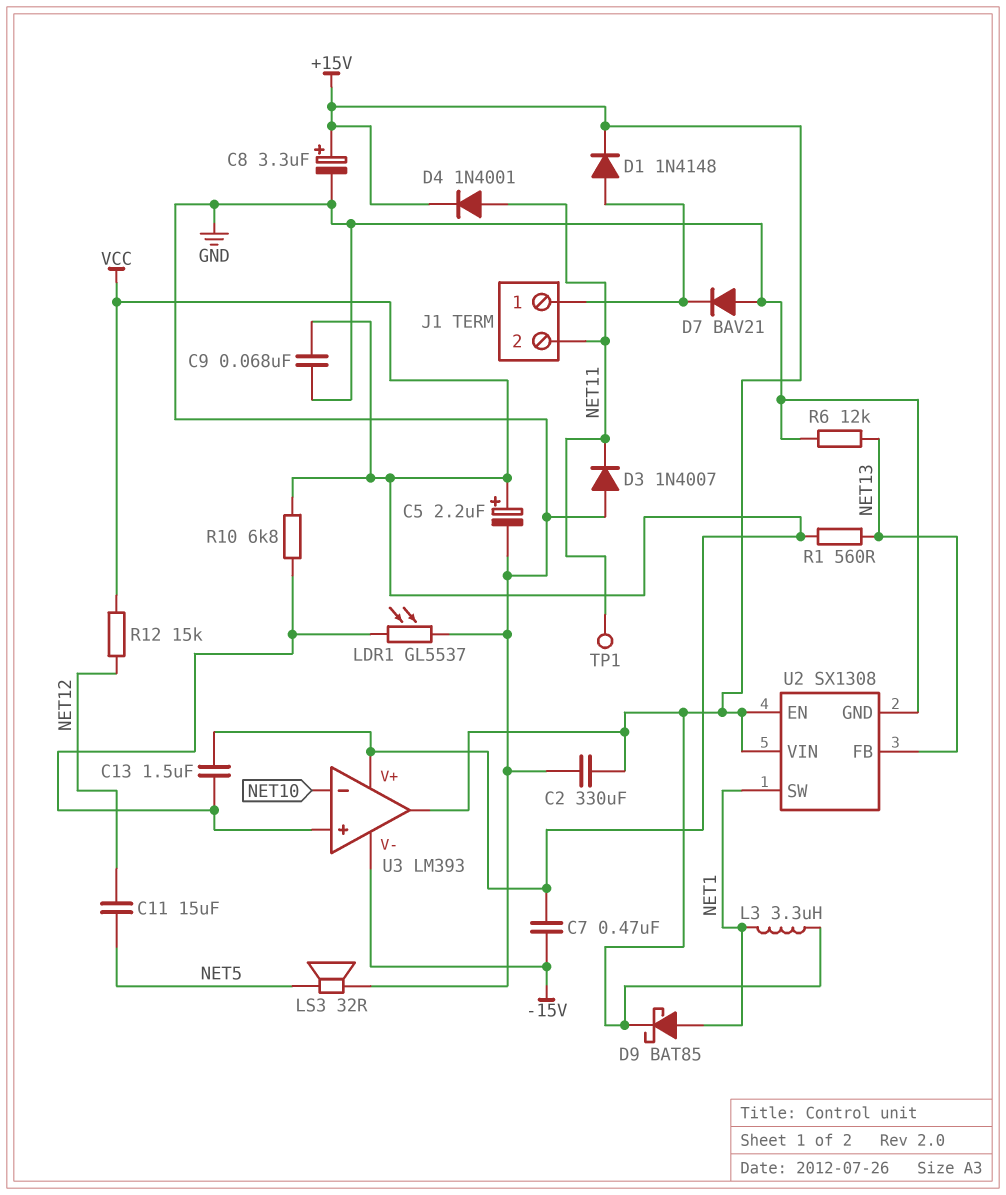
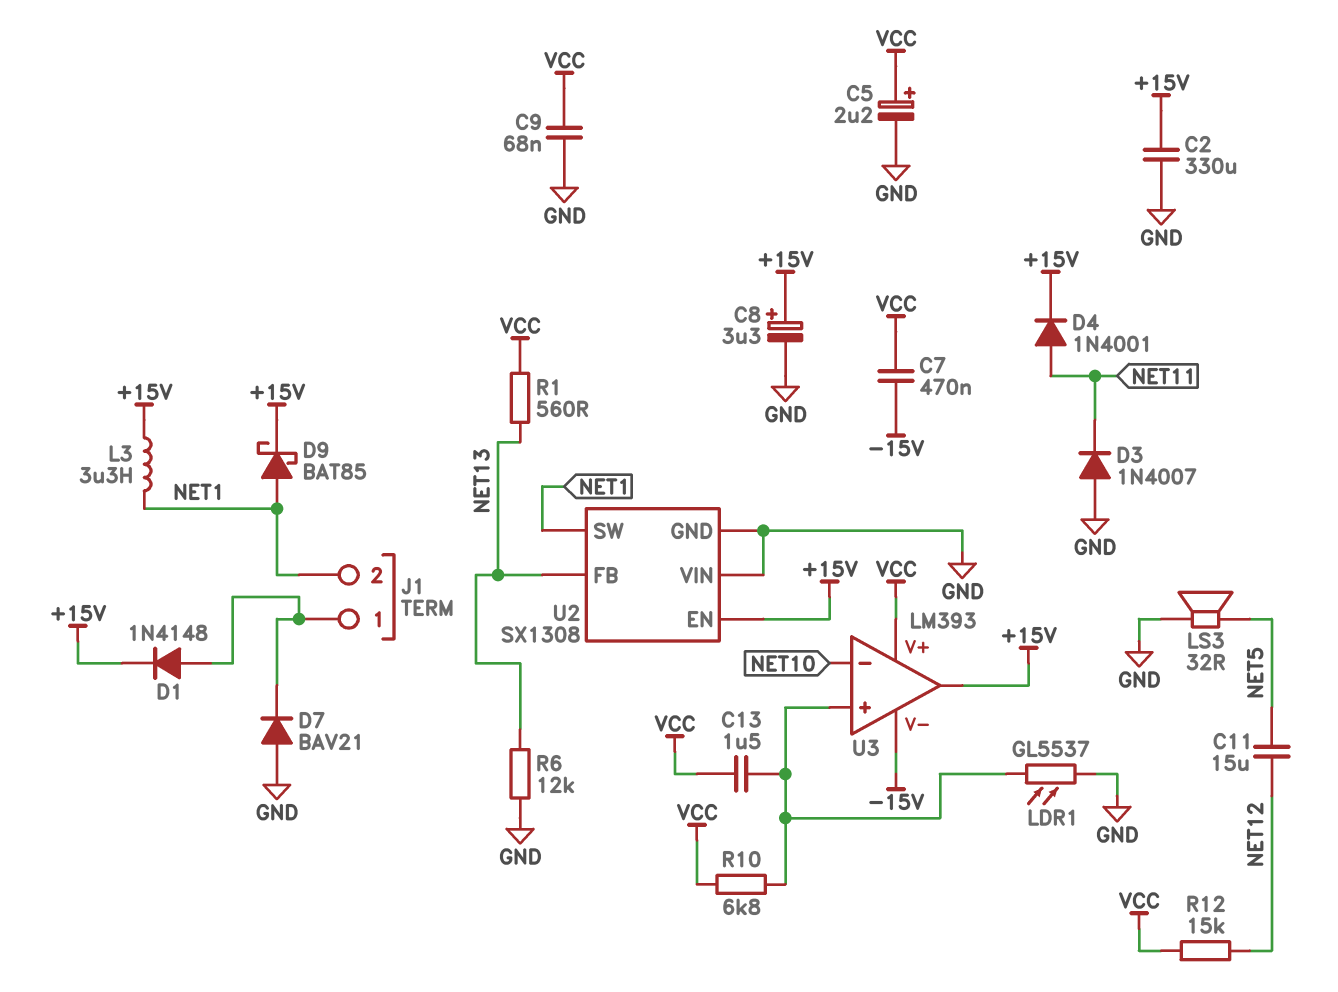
J1 pin 2: NET11 -> NET1
TP1: test point (NET11) -> none
U2 pin VIN: +15V -> GND

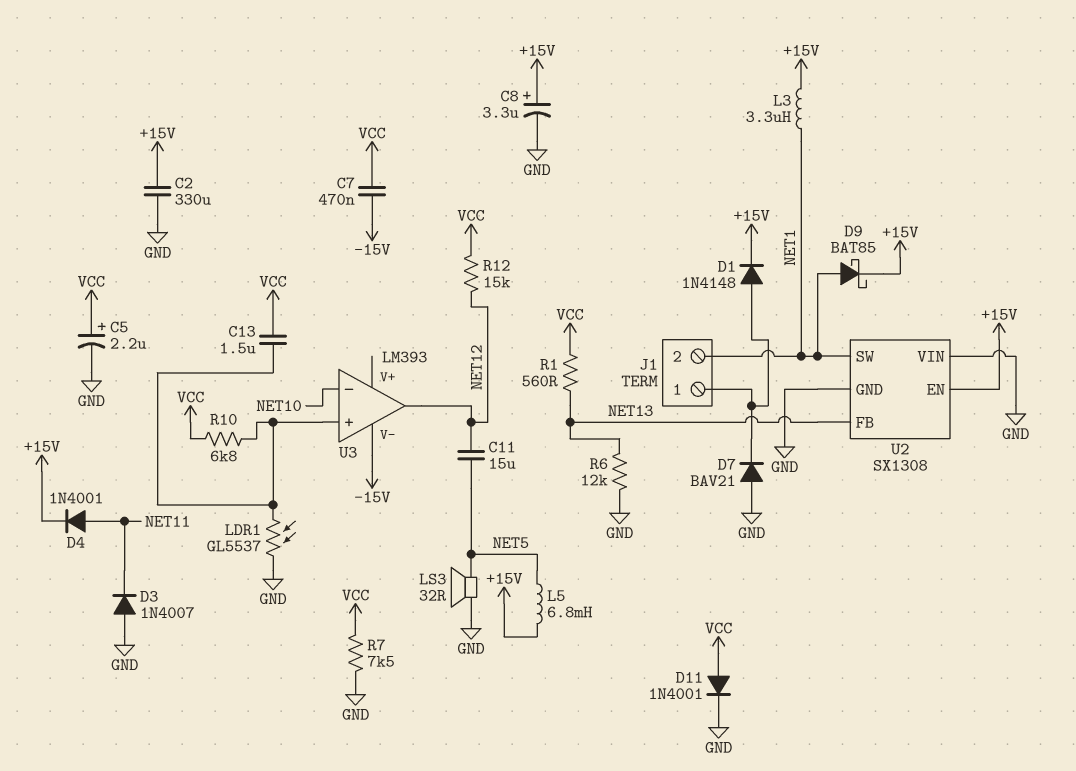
C9: 68nF (GND, VCC) -> none
D11: none -> diode 1N4001 (A VCC, K GND)
L5: none -> 6.8mH (+15V, NET5)
R7: none -> 7.5k (GND, VCC)
U3 pin V+: VCC -> none
U3 pin out: +15V -> NET12

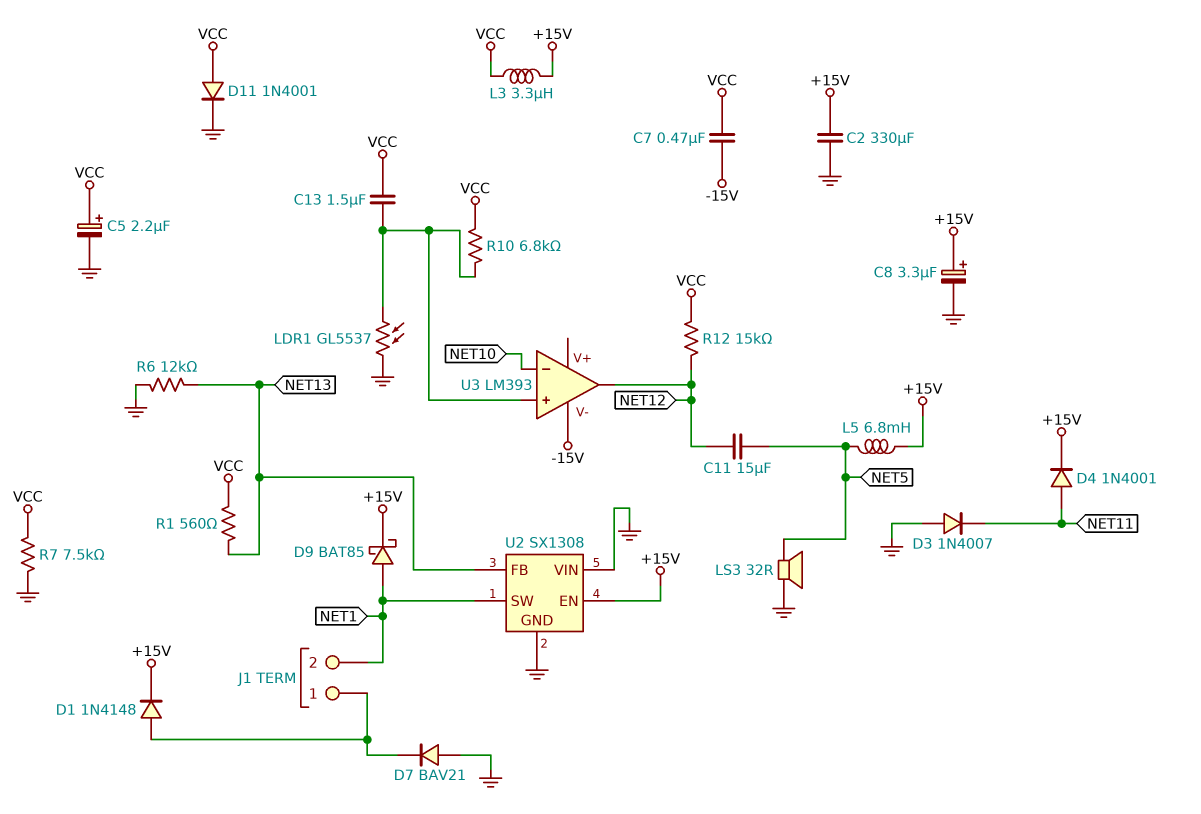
L3: 3.3uH (+15V, NET1) -> 3.3uH (+15V, VCC)

